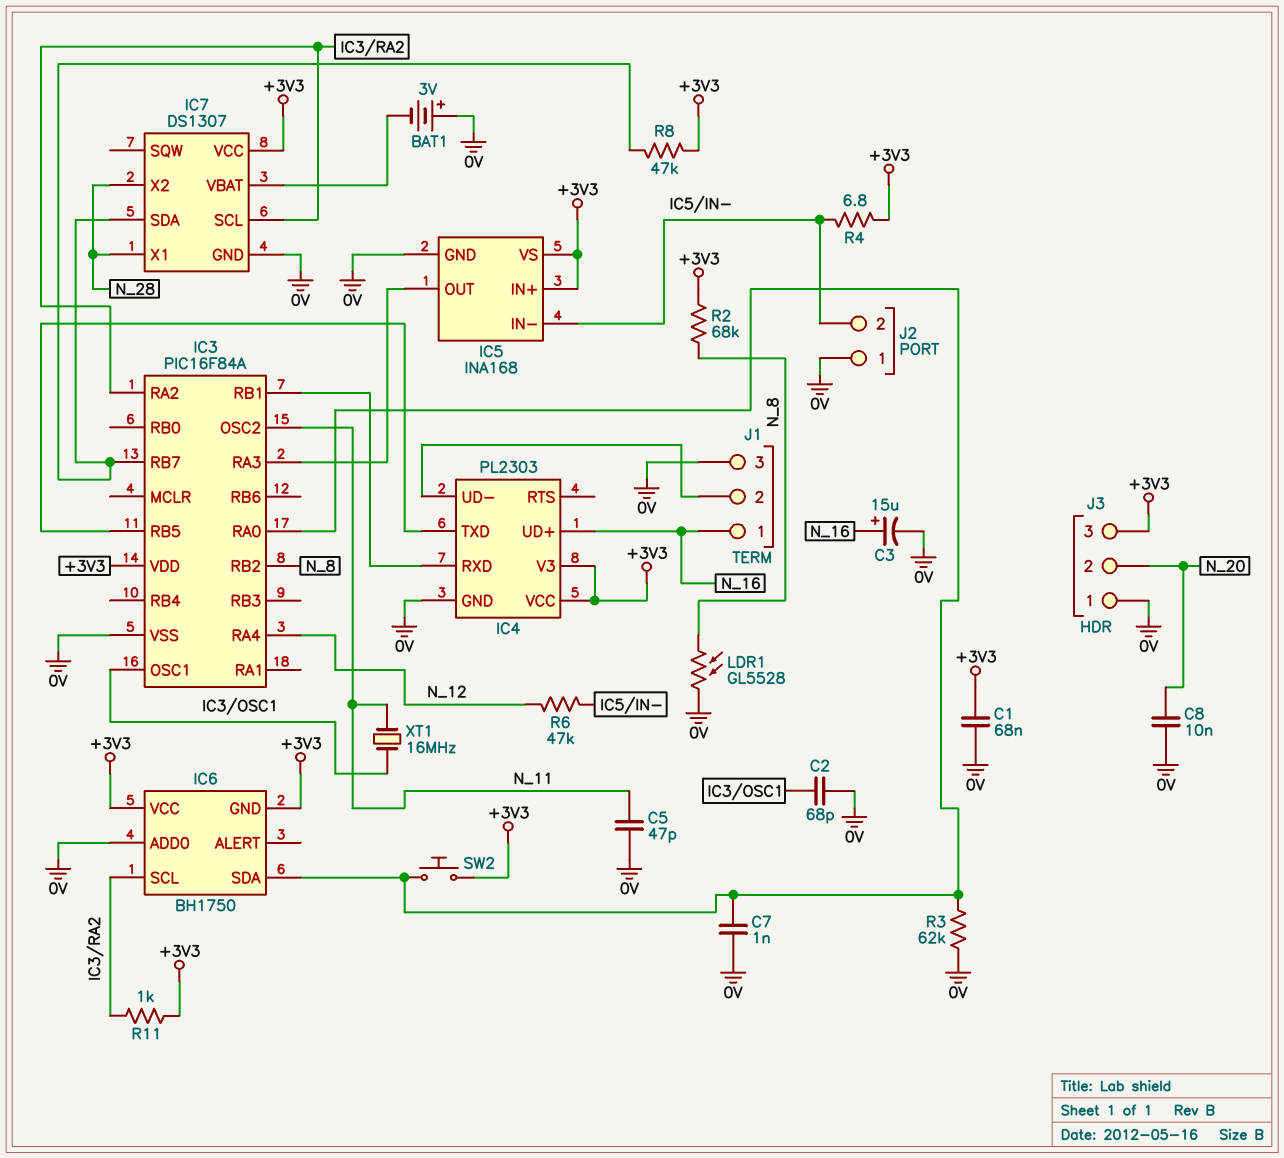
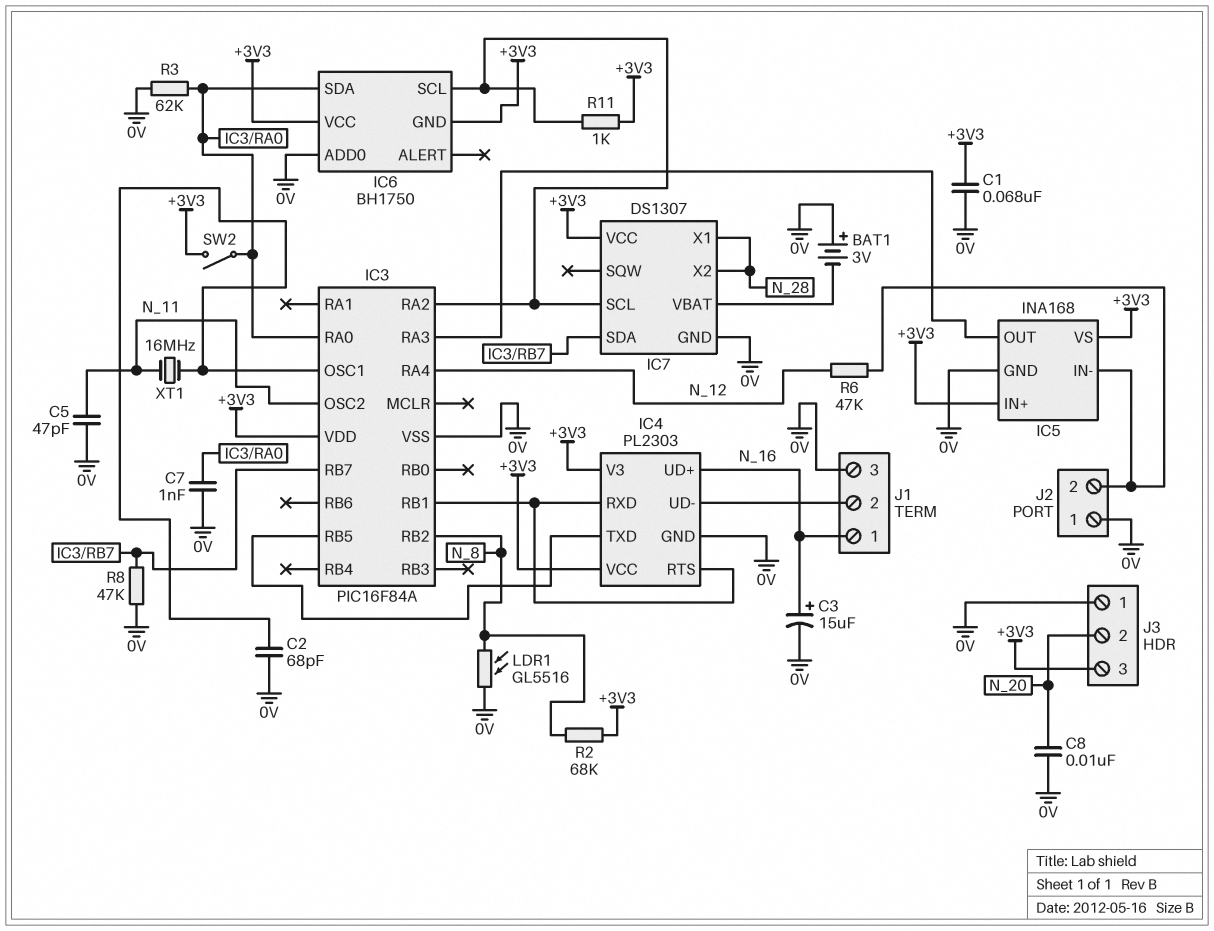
IC4 pin RTS: none -> IC3/RB1
LDR1: GL5528 (0V, N_8) -> GL5516 (0V, N_8)
R4: 6.8 (+3V3, IC5/IN-) -> none
R8: 47k (+3V3, IC3/RB7) -> 47k (0V, IC3/RB7)
SW2: button (+3V3, IC3/RA0) -> switch (+3V3, IC3/RA0)

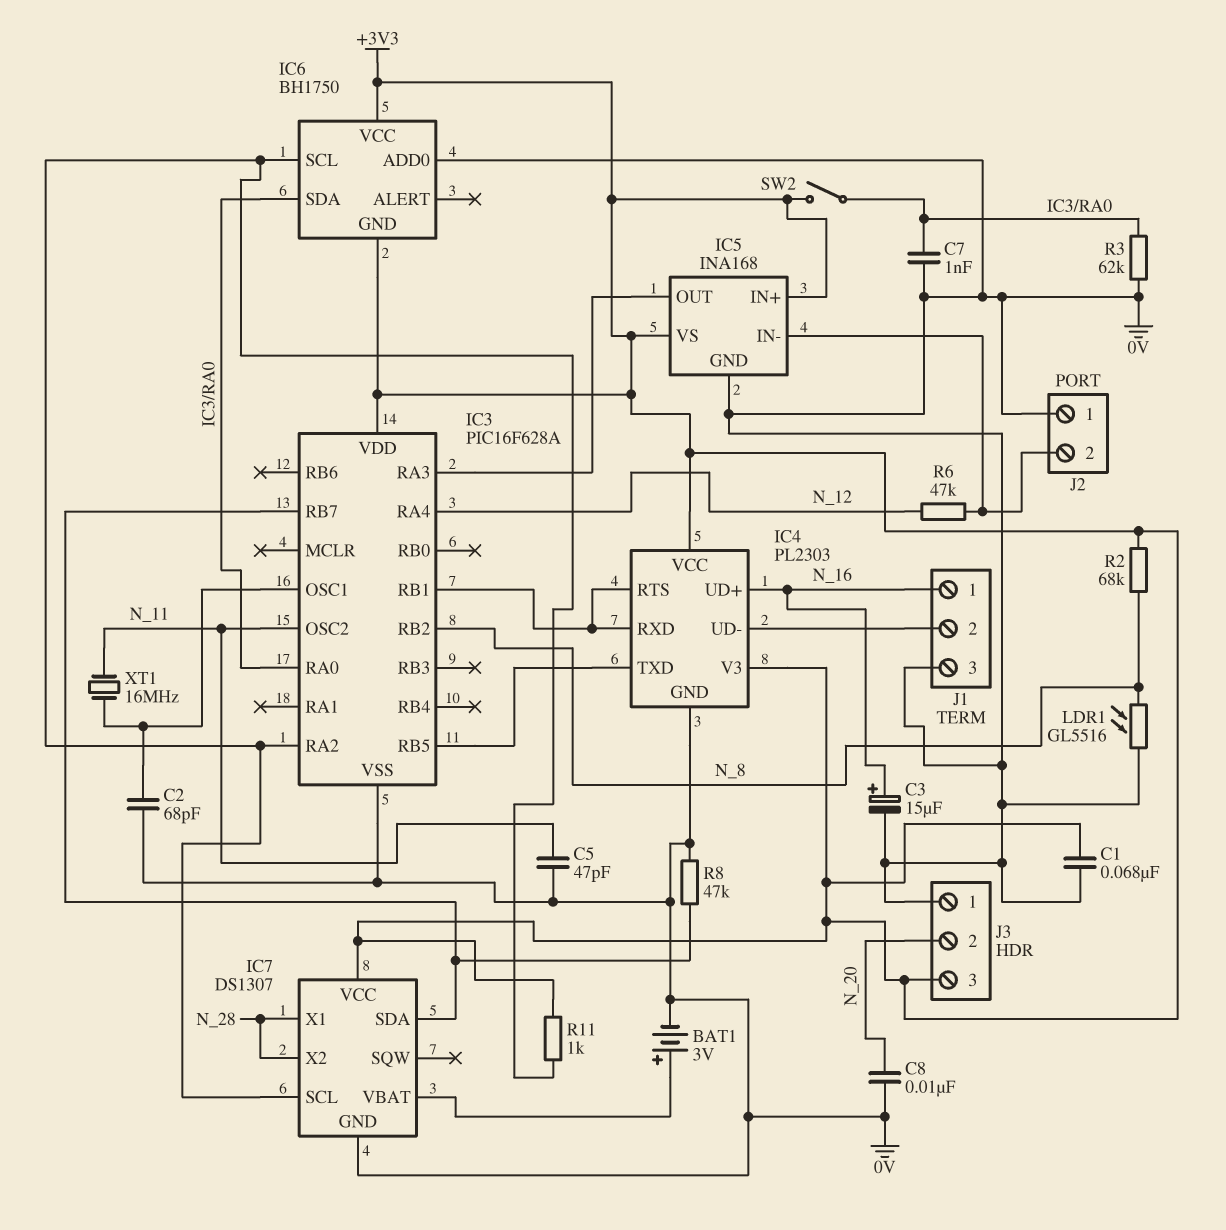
BAT1: 3V (plus 0V, minus IC7/VBAT) -> 3V (plus IC7/VBAT, minus 0V)
IC3: PIC16F84A -> PIC16F628A

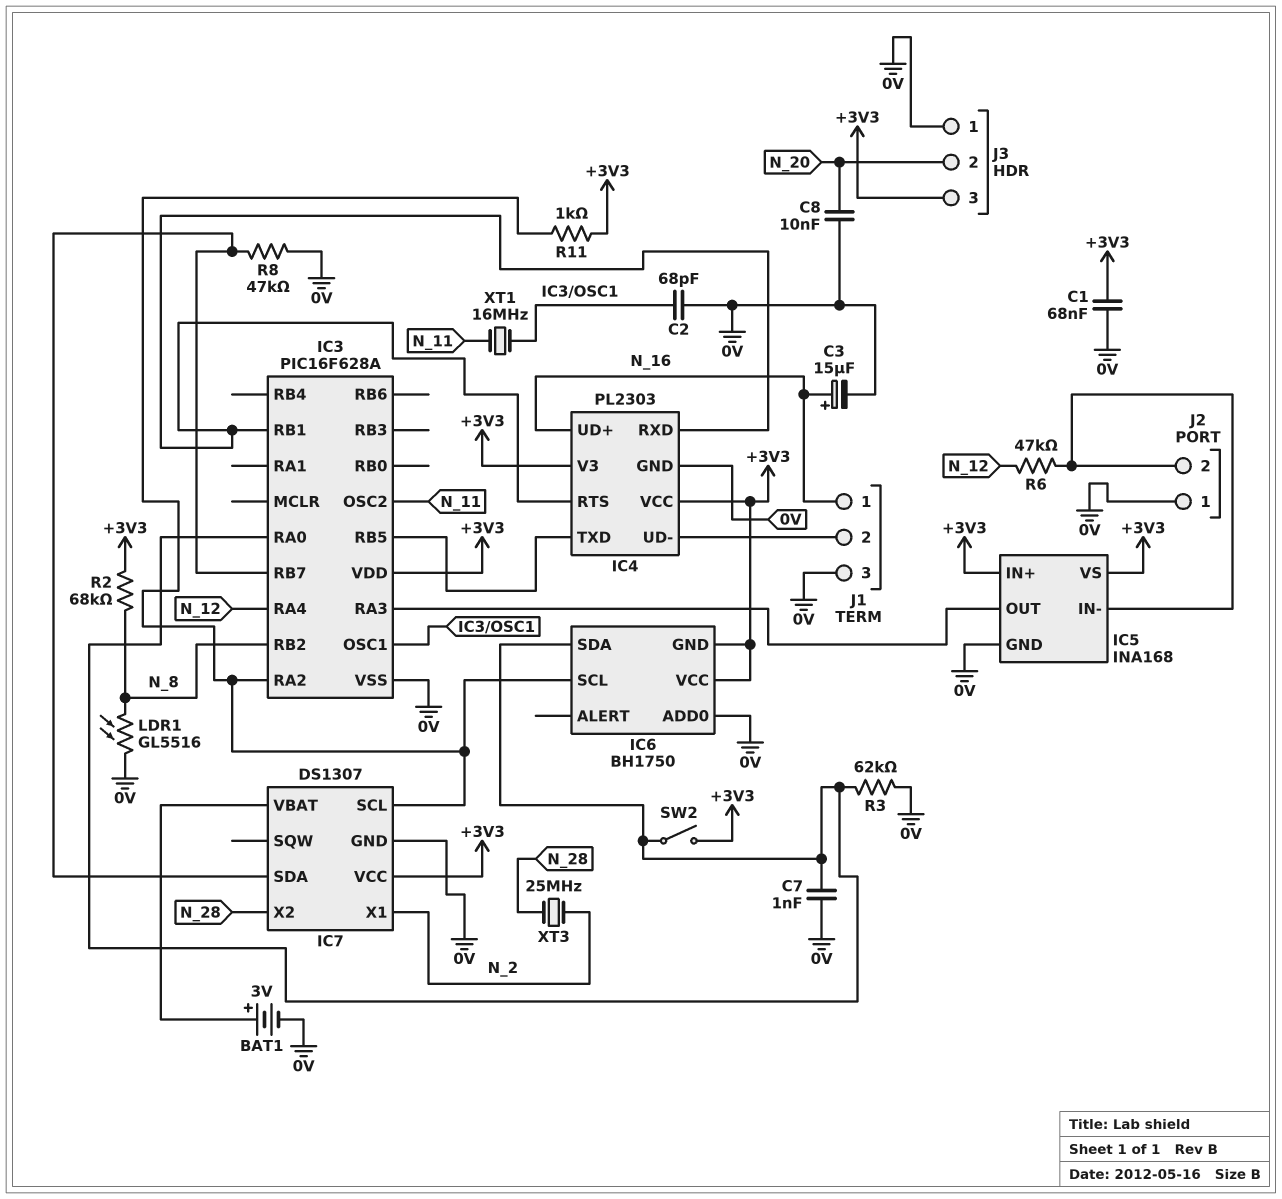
C5: 47pF (0V, N_11) -> none
IC7 pin X1: N_28 -> N_2
XT3: none -> 25MHz (N_2, N_28)

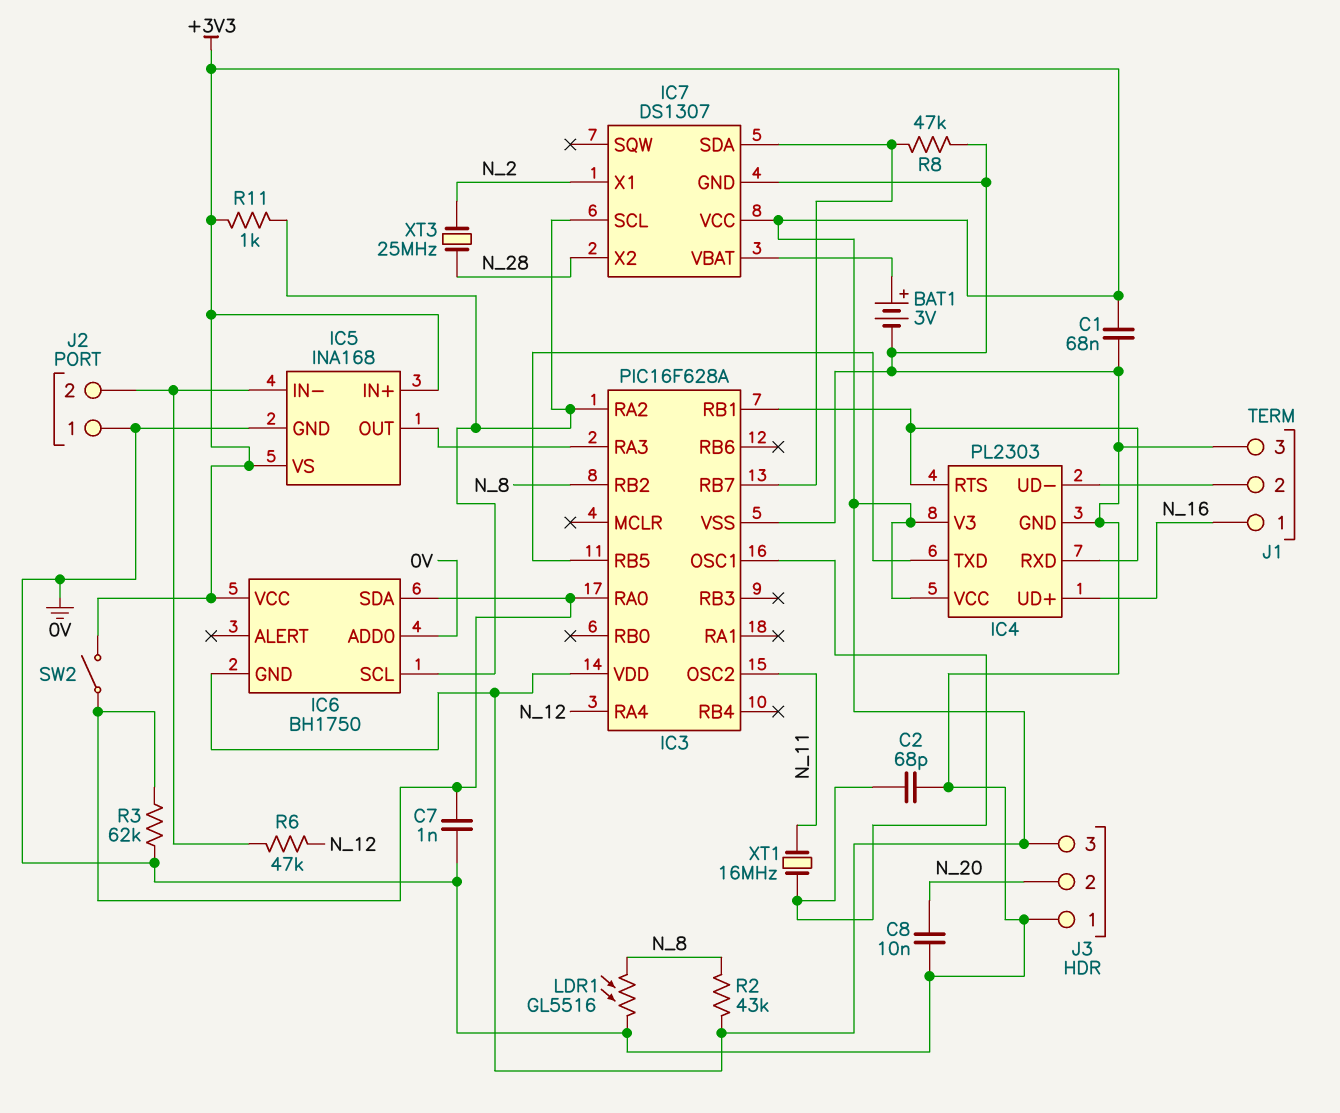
C3: 15uF (plus N_16, minus 0V) -> none
R2: 68k (+3V3, N_8) -> 43k (+3V3, N_8)

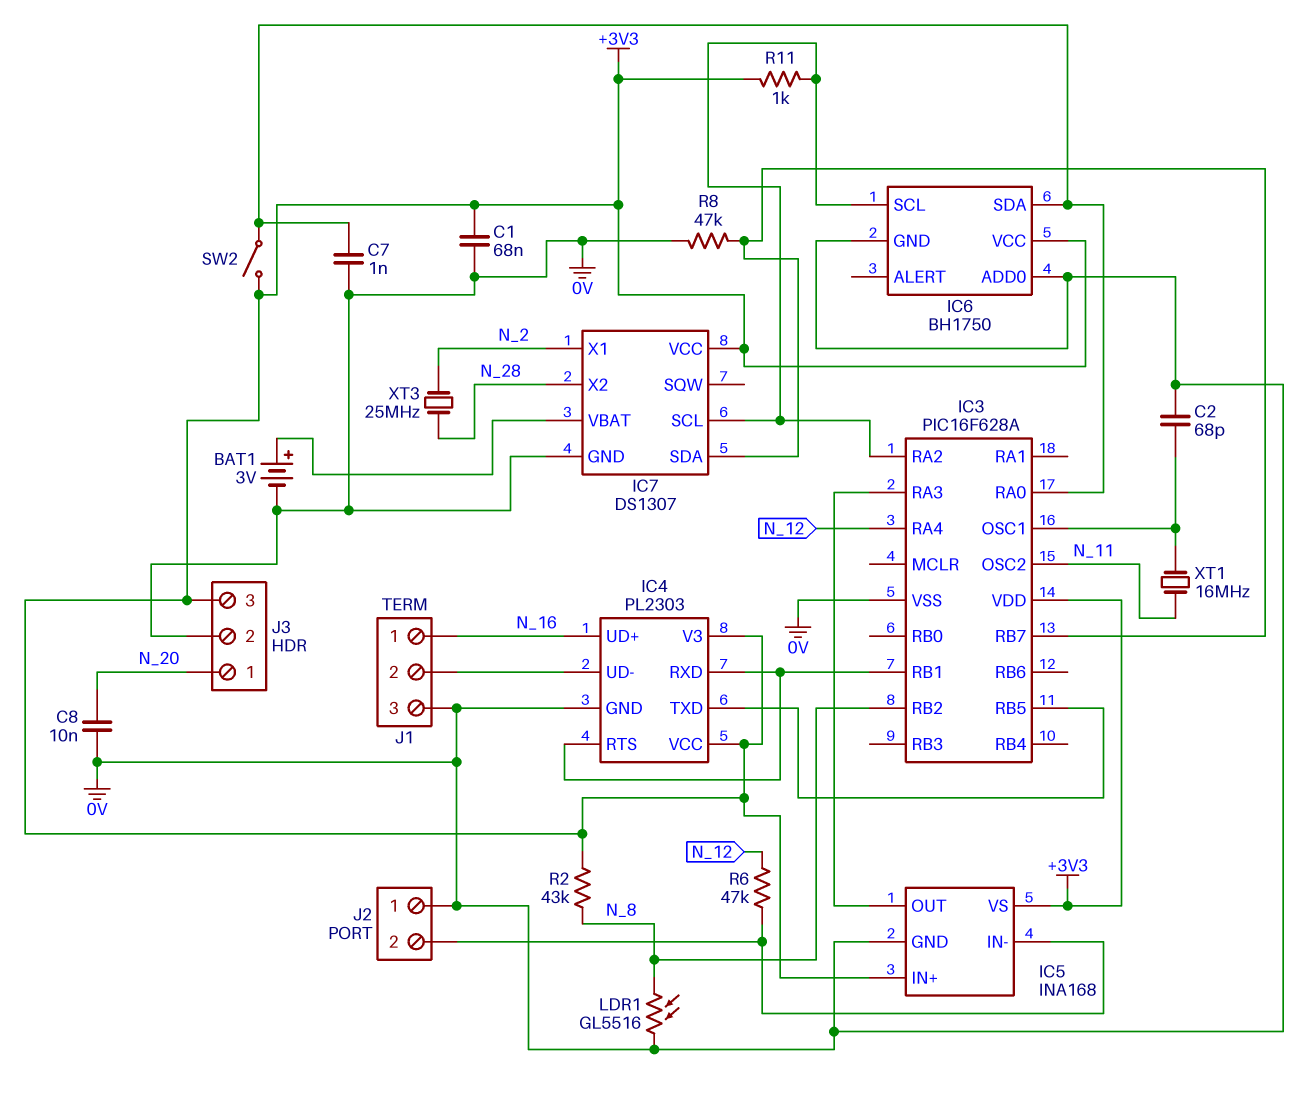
IC6 pin GND: +3V3 -> 0V
J3 pin 1: 0V -> N_20
J3 pin 2: N_20 -> 0V
R3: 62k (0V, IC3/RA0) -> none

